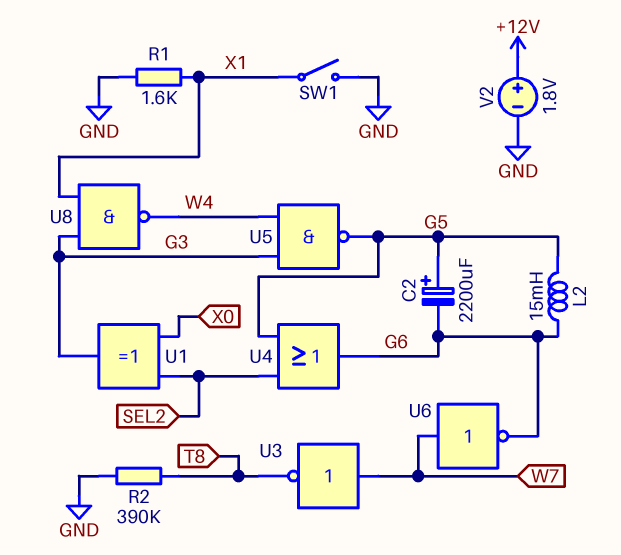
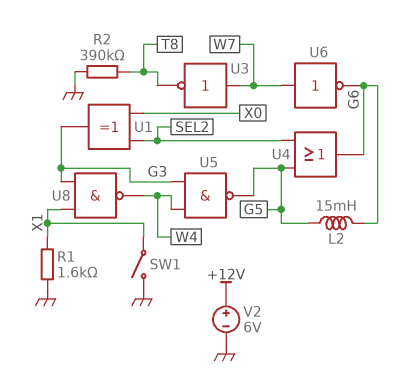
C2: 2200uF (plus G5, minus G6) -> none
V2: 1.8V (plus +12V, minus GND) -> 6V (plus +12V, minus GND)

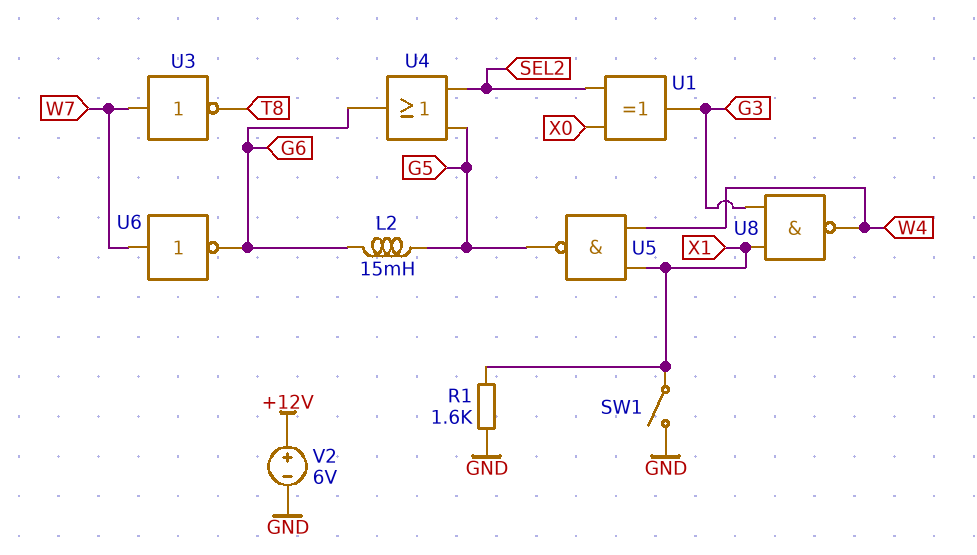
R2: 390k (GND, T8) -> none
U5: NAND (in G3, in W4, out G5) -> NAND (in W4, in X1, out G5)

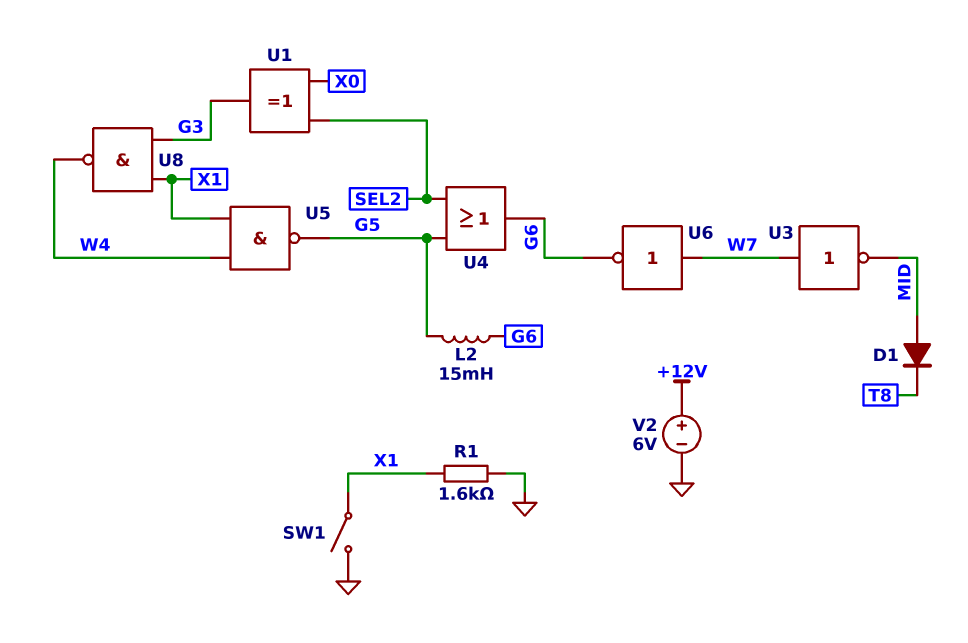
D1: none -> diode (A MID, K T8)
U3: NOT (in W7, out T8) -> NOT (in W7, out MID)

